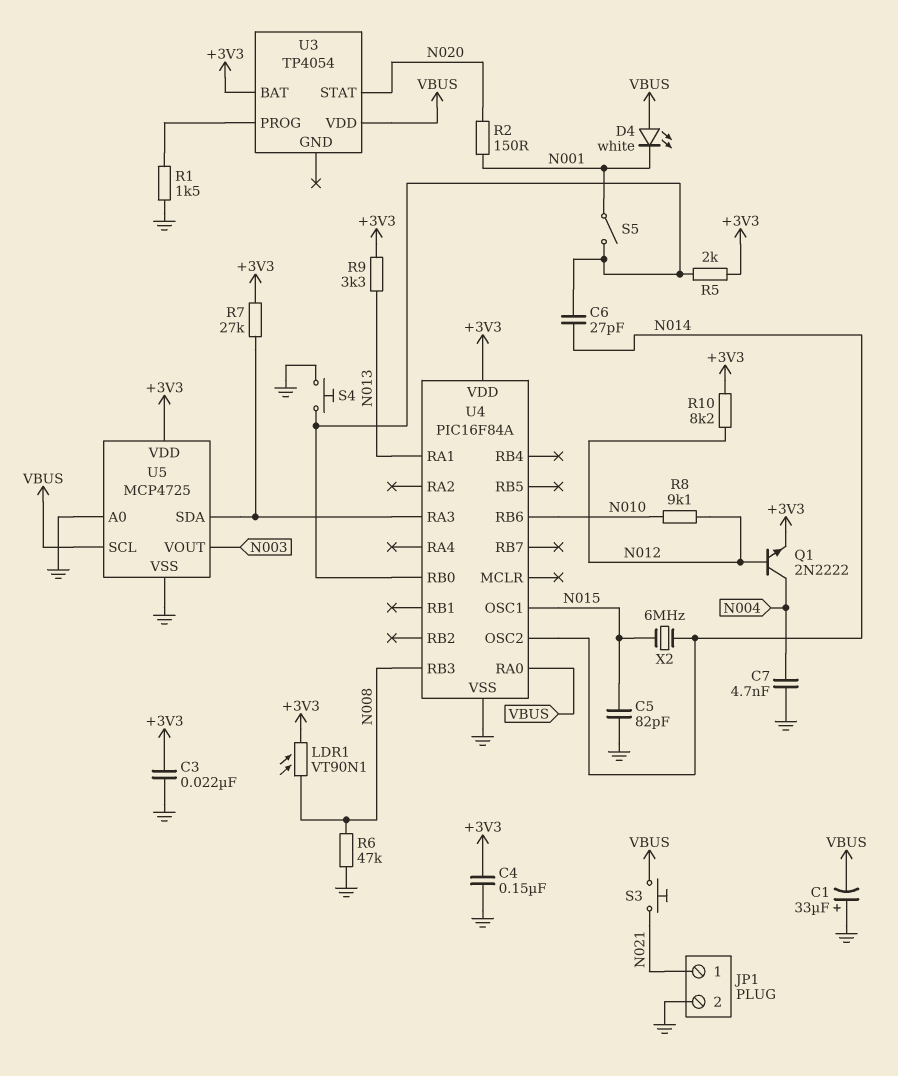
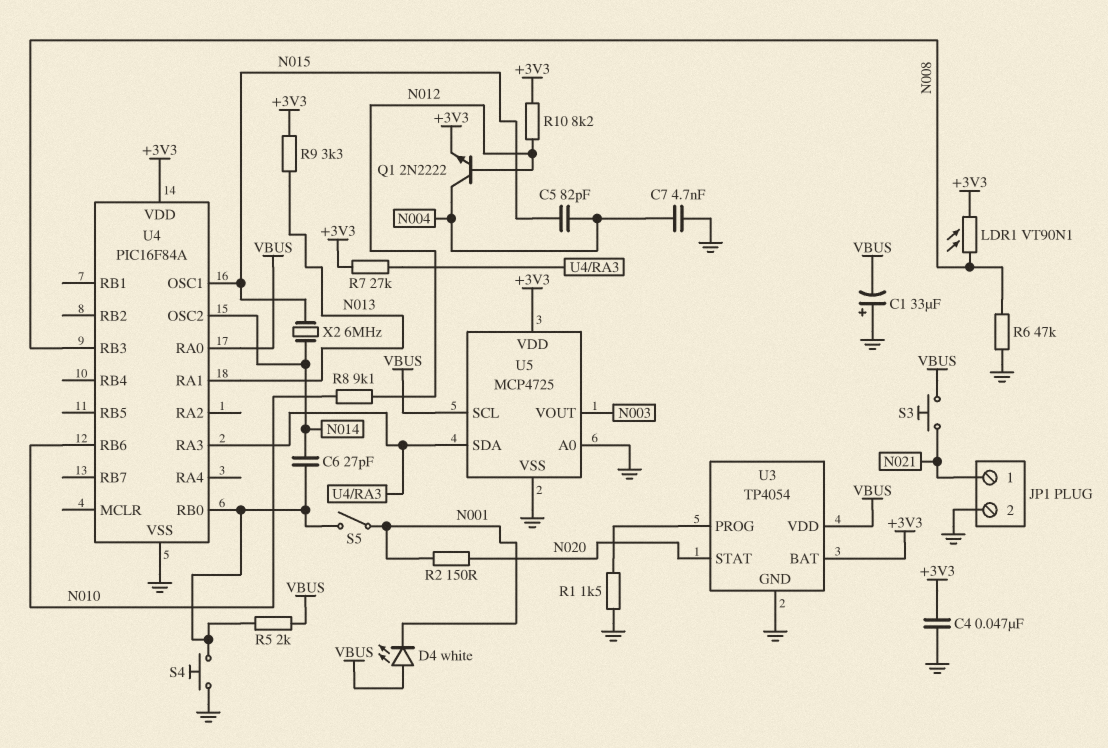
C3: 22nF (+3V3, GND) -> none
C4: 150nF (+3V3, GND) -> 47nF (+3V3, GND)
C5: 82pF (GND, N015) -> 82pF (N004, N015)
R5: 2k (+3V3, U4/RB0) -> 2k (U4/RB0, VBUS)
U3 pin GND: none -> GND

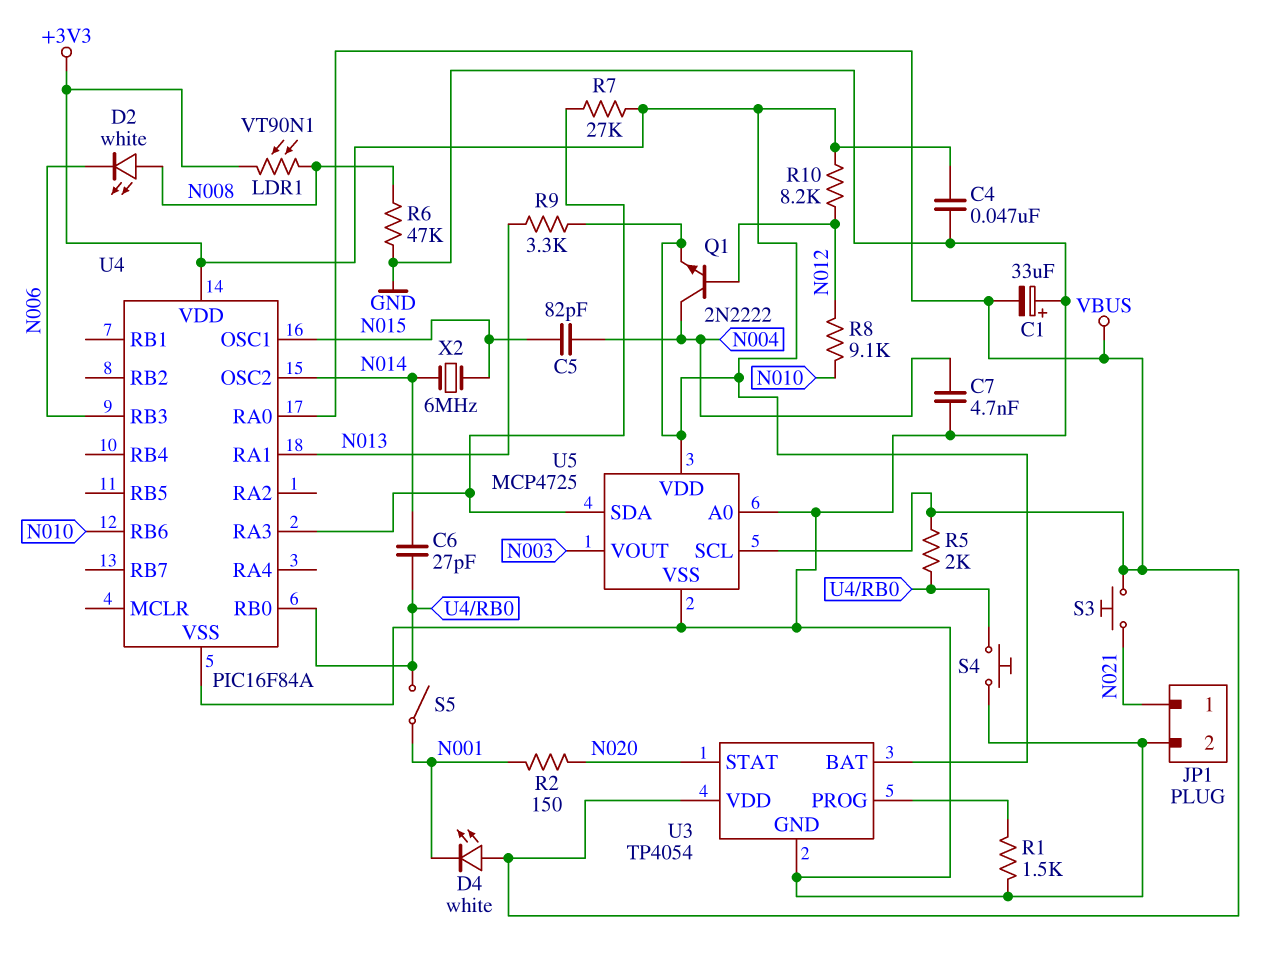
D2: none -> LED white (A N008, K N006)
U4 pin RB3: N008 -> N006

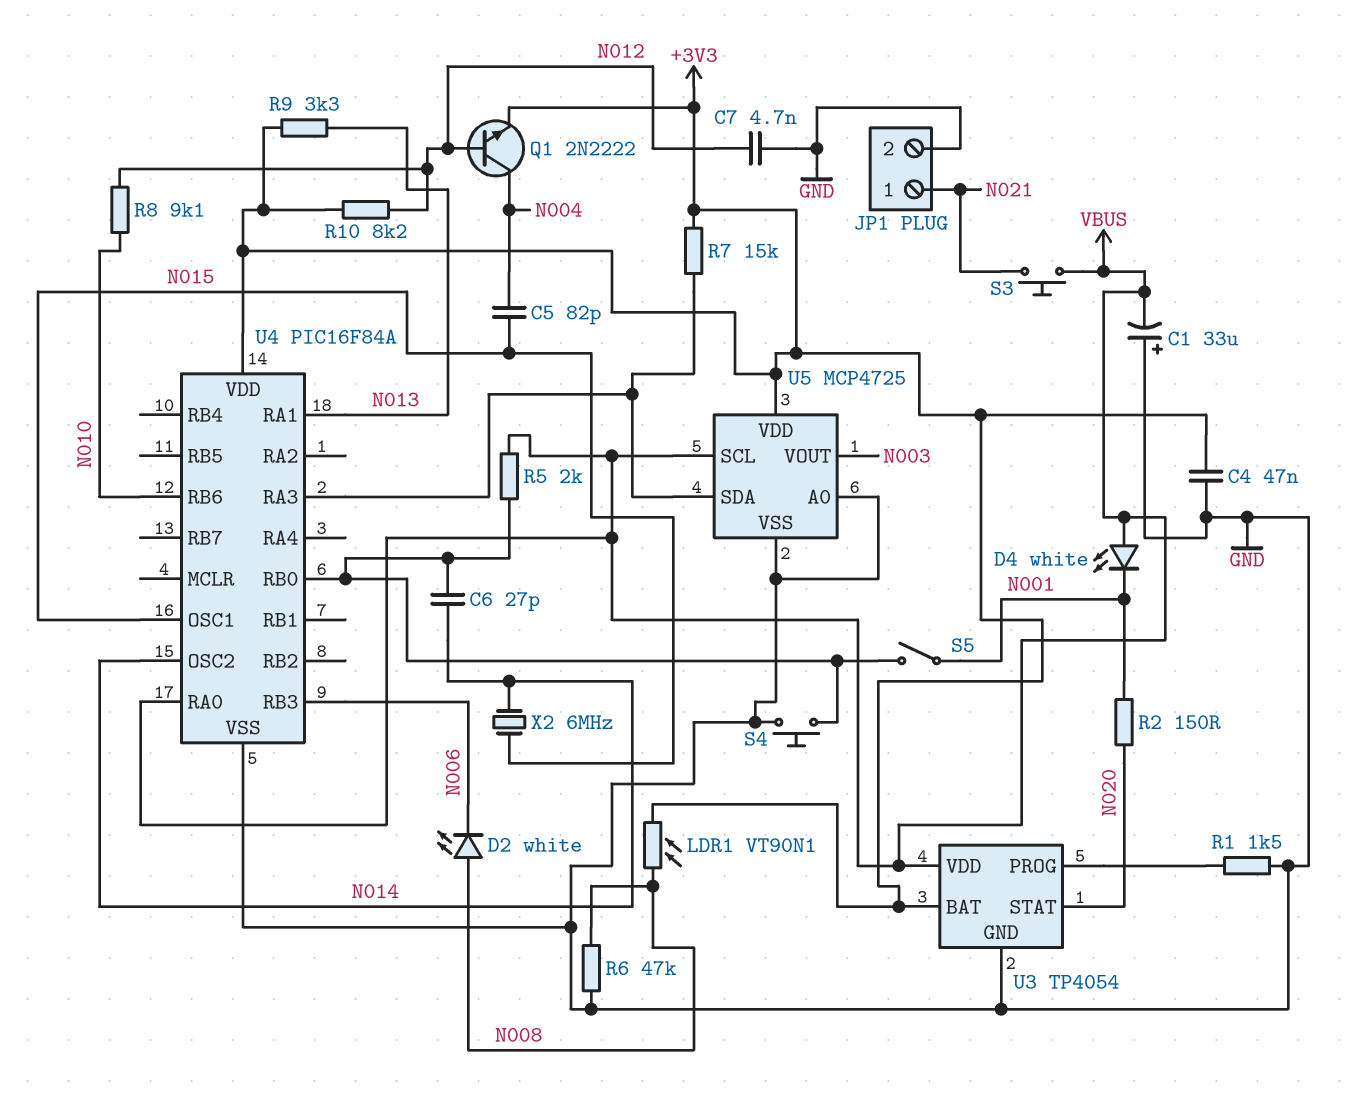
C7: 4.7nF (GND, N004) -> 4.7nF (GND, N012)
R7: 27k (+3V3, U4/RA3) -> 15k (+3V3, U4/RA3)

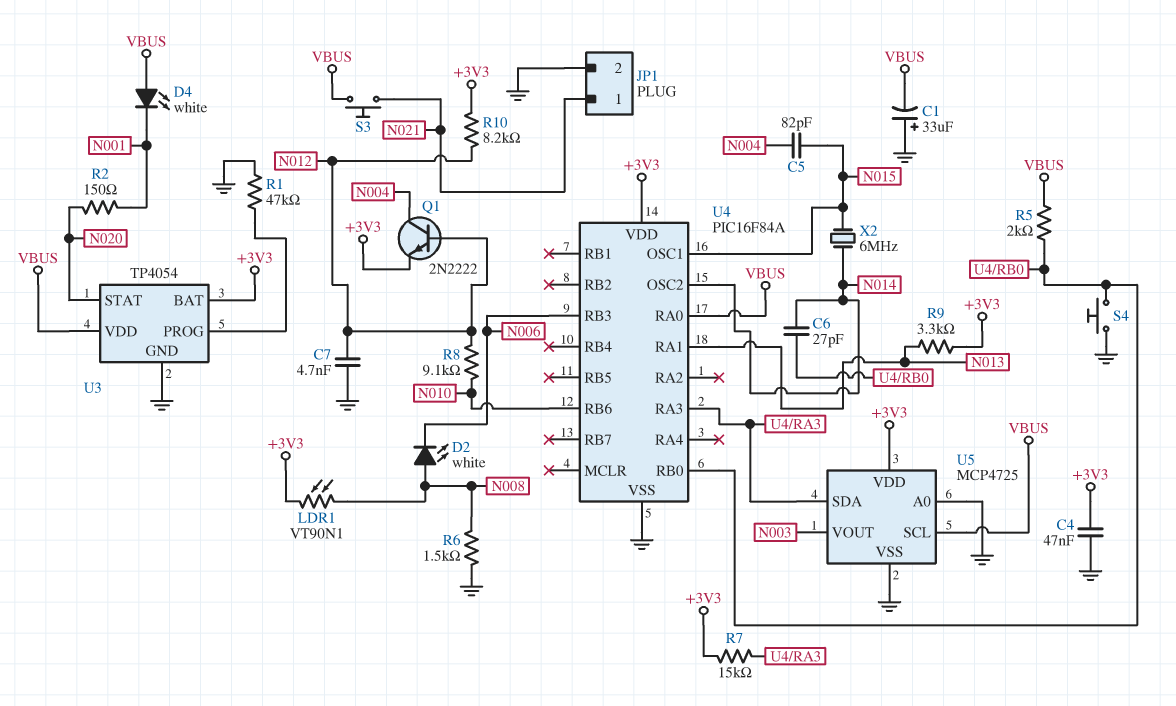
R1: 1.5k (GND, U3/PROG) -> 47k (GND, U3/PROG)
R6: 47k (GND, N008) -> 1.5k (GND, N008)
S5: switch (N001, U4/RB0) -> none

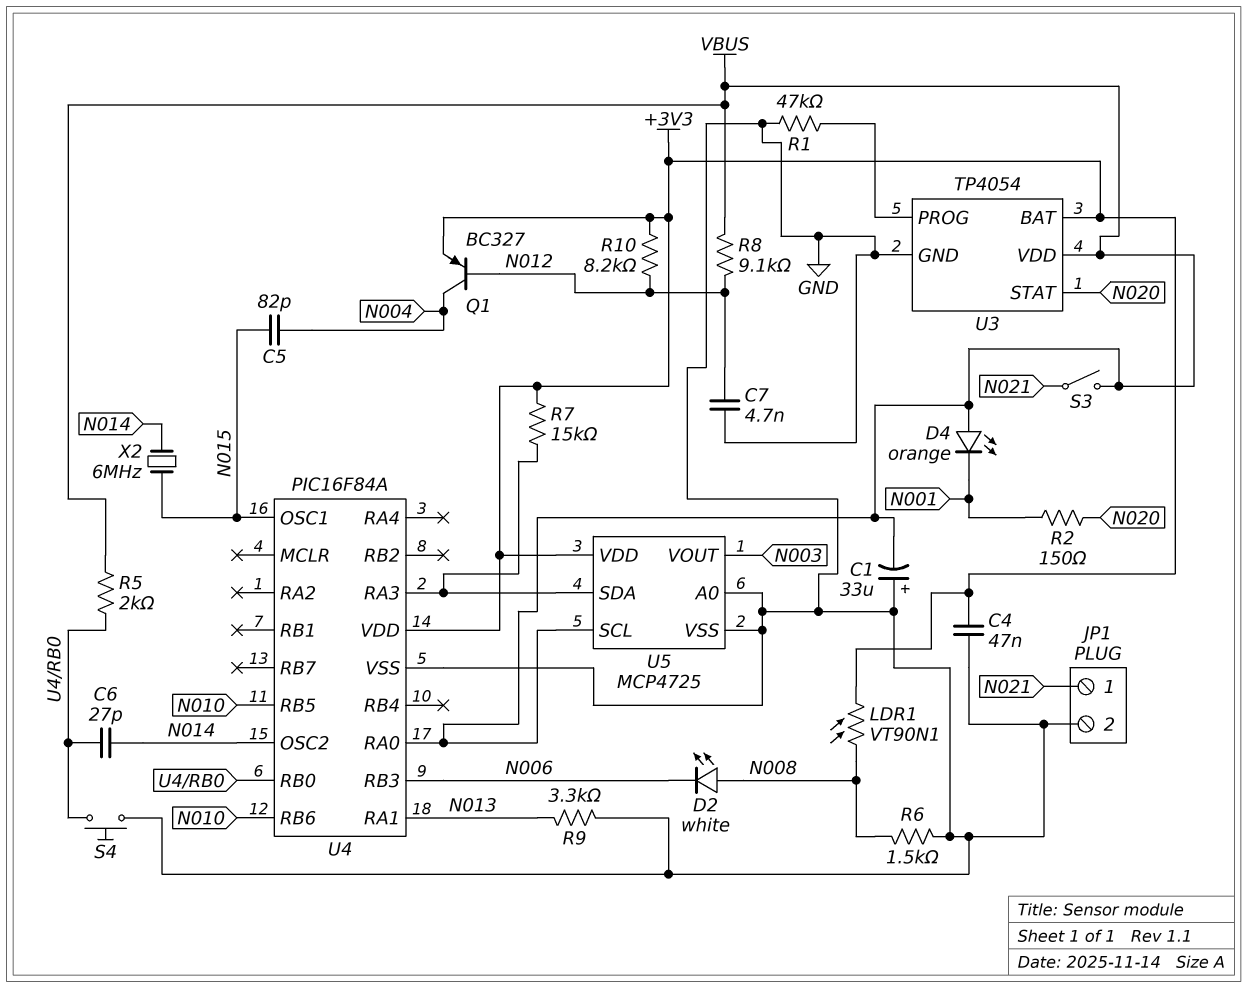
D4: LED white (A VBUS, K N001) -> LED orange (A VBUS, K N001)
Q1: NPN 2N2222 (B N012, C N004, E +3V3) -> PNP BC327 (B N012, C N004, E +3V3)
R8: 9.1k (N010, N012) -> 9.1k (N012, VBUS)
R9: 3.3k (+3V3, N013) -> 3.3k (GND, N013)
S3: button (N021, VBUS) -> switch (N021, VBUS)
U4 pin RB5: none -> N010

